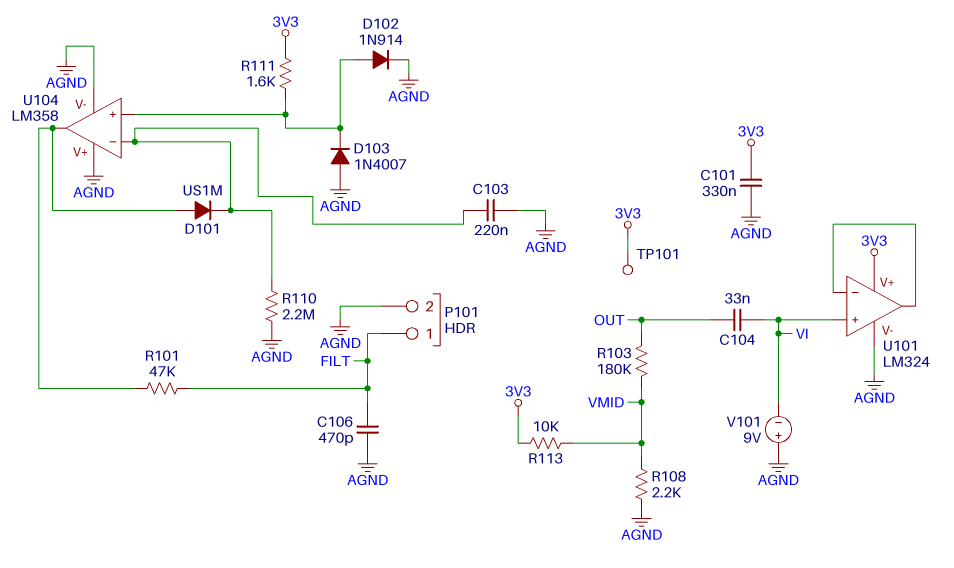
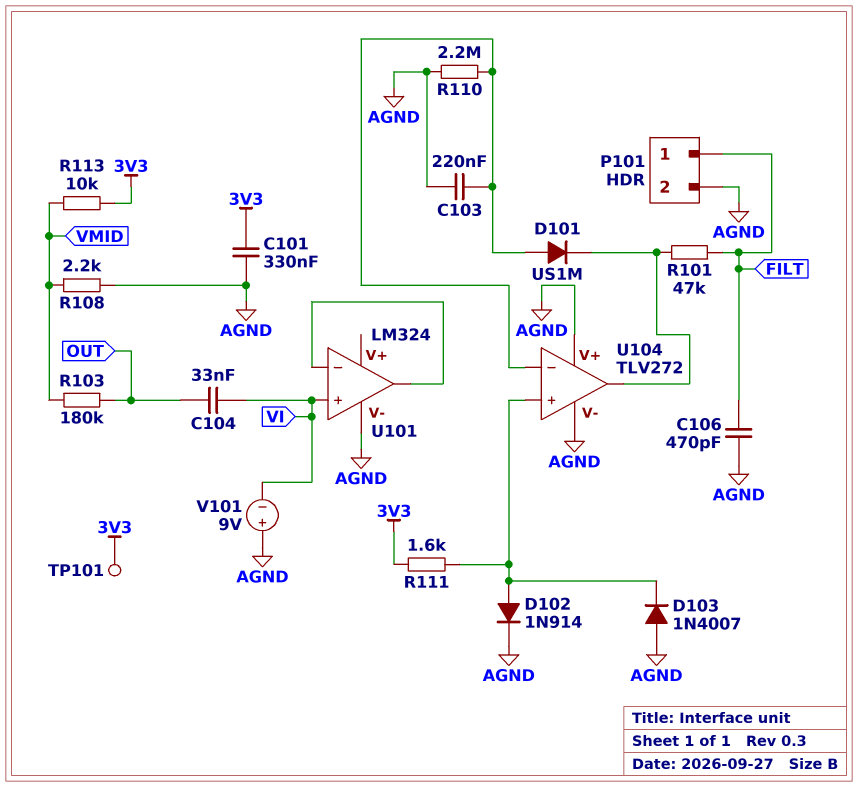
D101: diode US1M (A U104/out, K U104/in-) -> diode US1M (A U104/in-, K U104/out)
U101 pin V+: 3V3 -> none
U104: LM358 -> TLV272

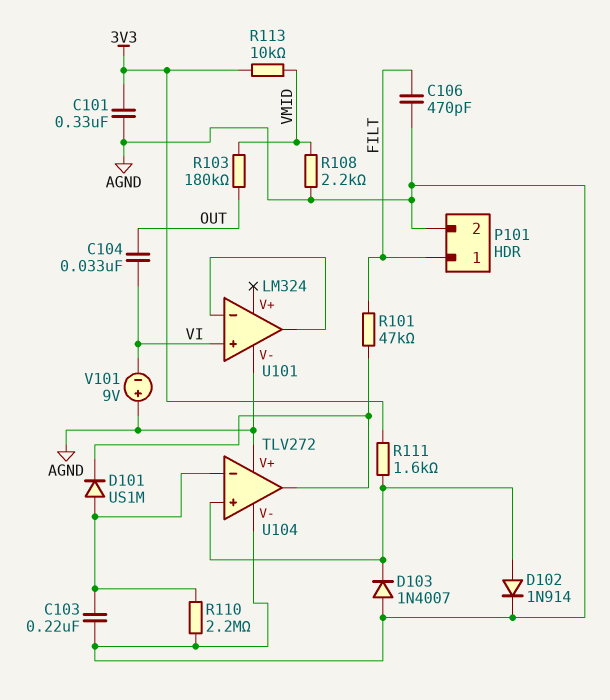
TP101: test point (3V3) -> none

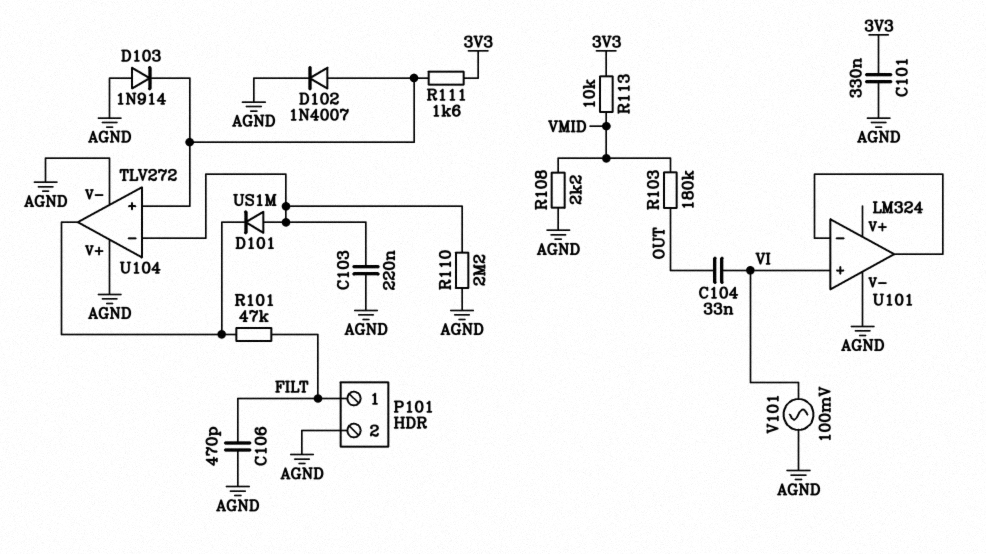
D102: diode 1N914 (A U104/in+, K AGND) -> diode 1N4007 (A U104/in+, K AGND)
D103: diode 1N4007 (A AGND, K U104/in+) -> diode 1N914 (A AGND, K U104/in+)
V101: 9V (plus AGND, minus VI) -> AC 100mV (AGND, VI)

